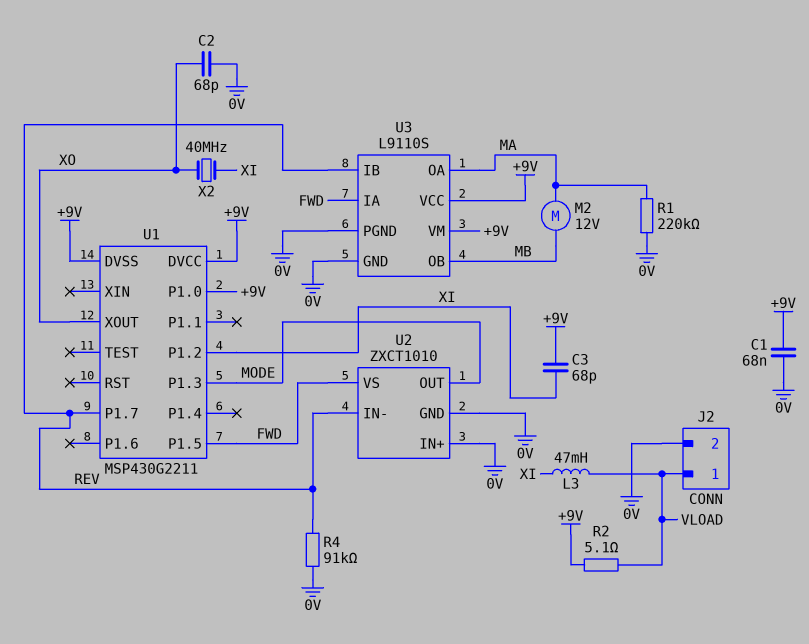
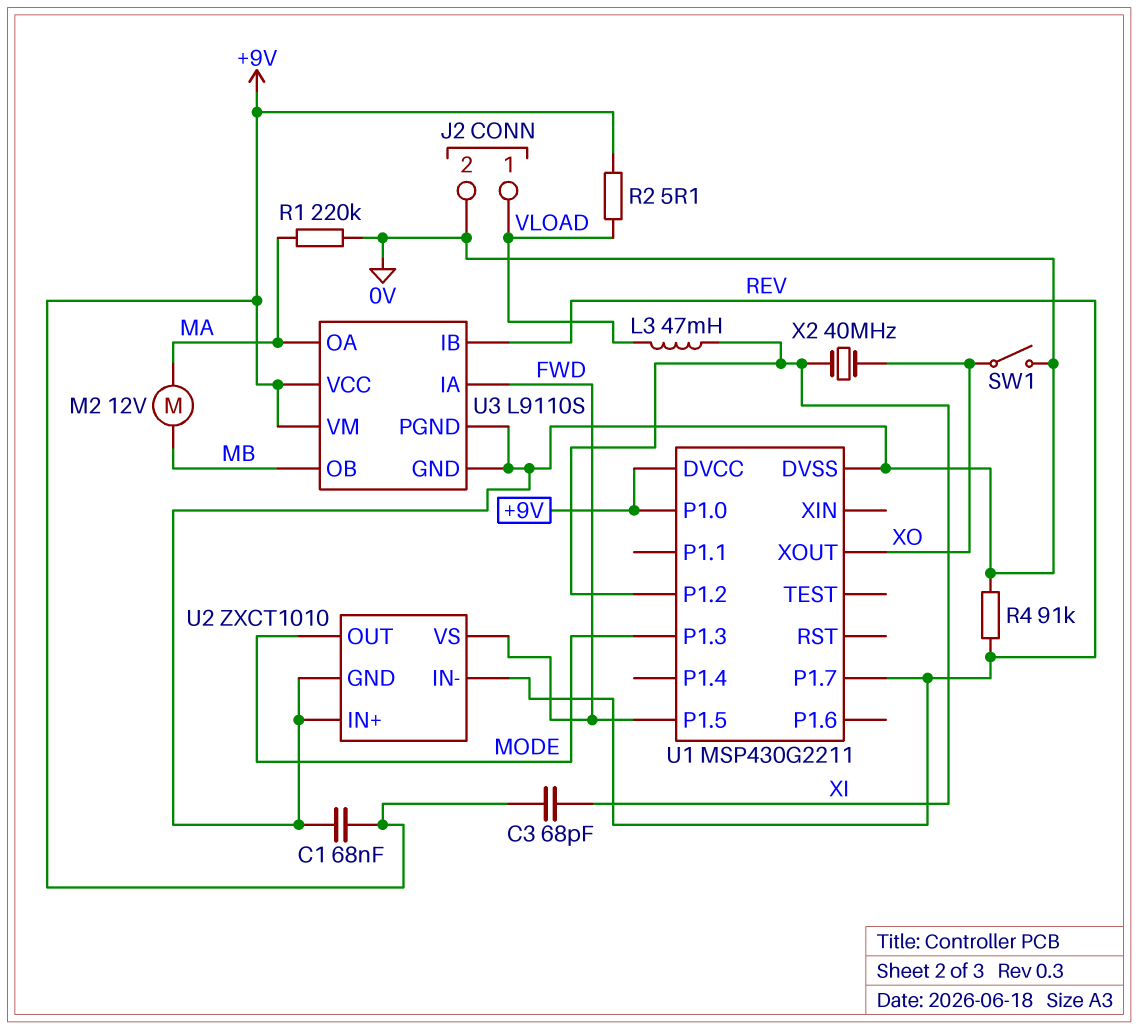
C2: 68pF (0V, XO) -> none
SW1: none -> switch (0V, XO)
U1 pin DVSS: +9V -> 0V

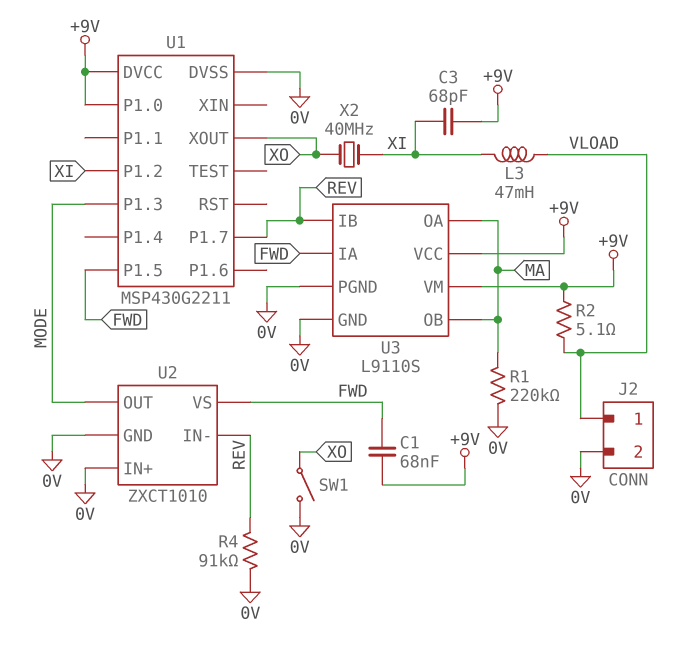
C1: 68nF (+9V, 0V) -> 68nF (+9V, FWD)
M2: motor 12V (MA, MB) -> none
U3 pin OB: MB -> MA

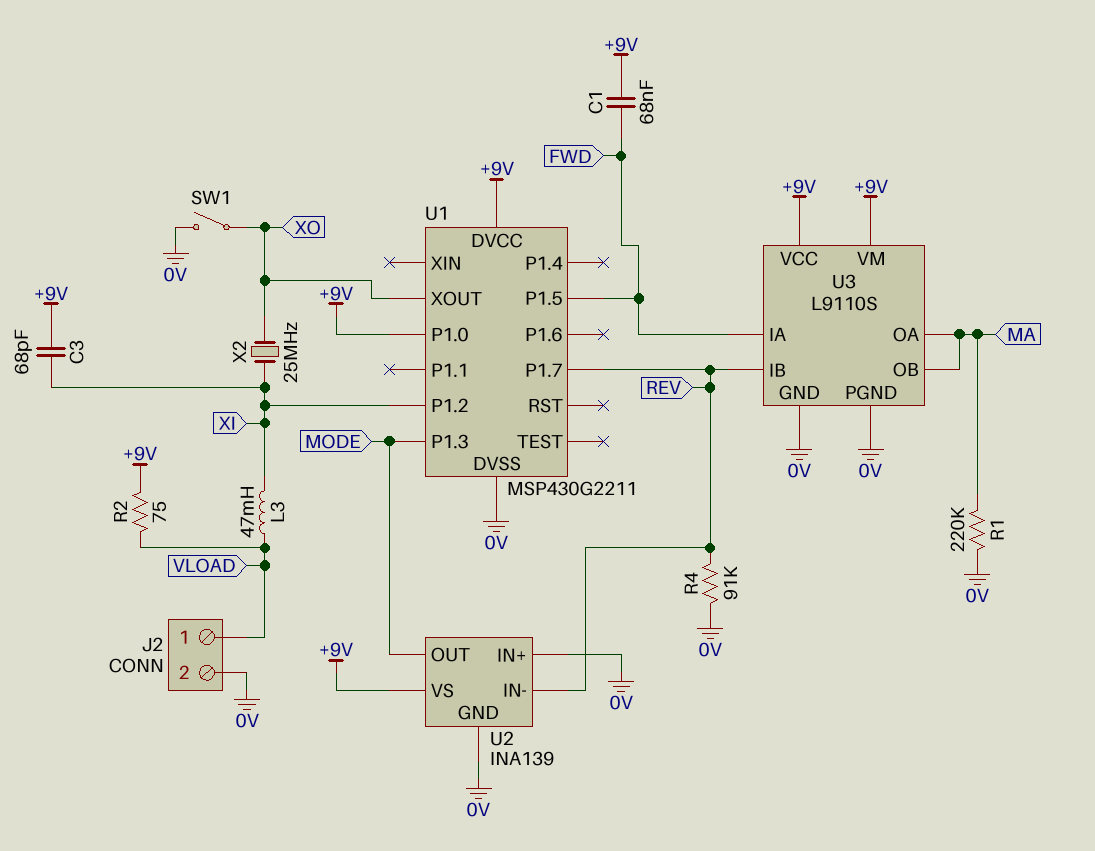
R2: 5.1 (+9V, VLOAD) -> 75 (+9V, VLOAD)
U2: ZXCT1010 -> INA139
U2 pin VS: FWD -> +9V
X2: 40MHz (XI, XO) -> 25MHz (XI, XO)

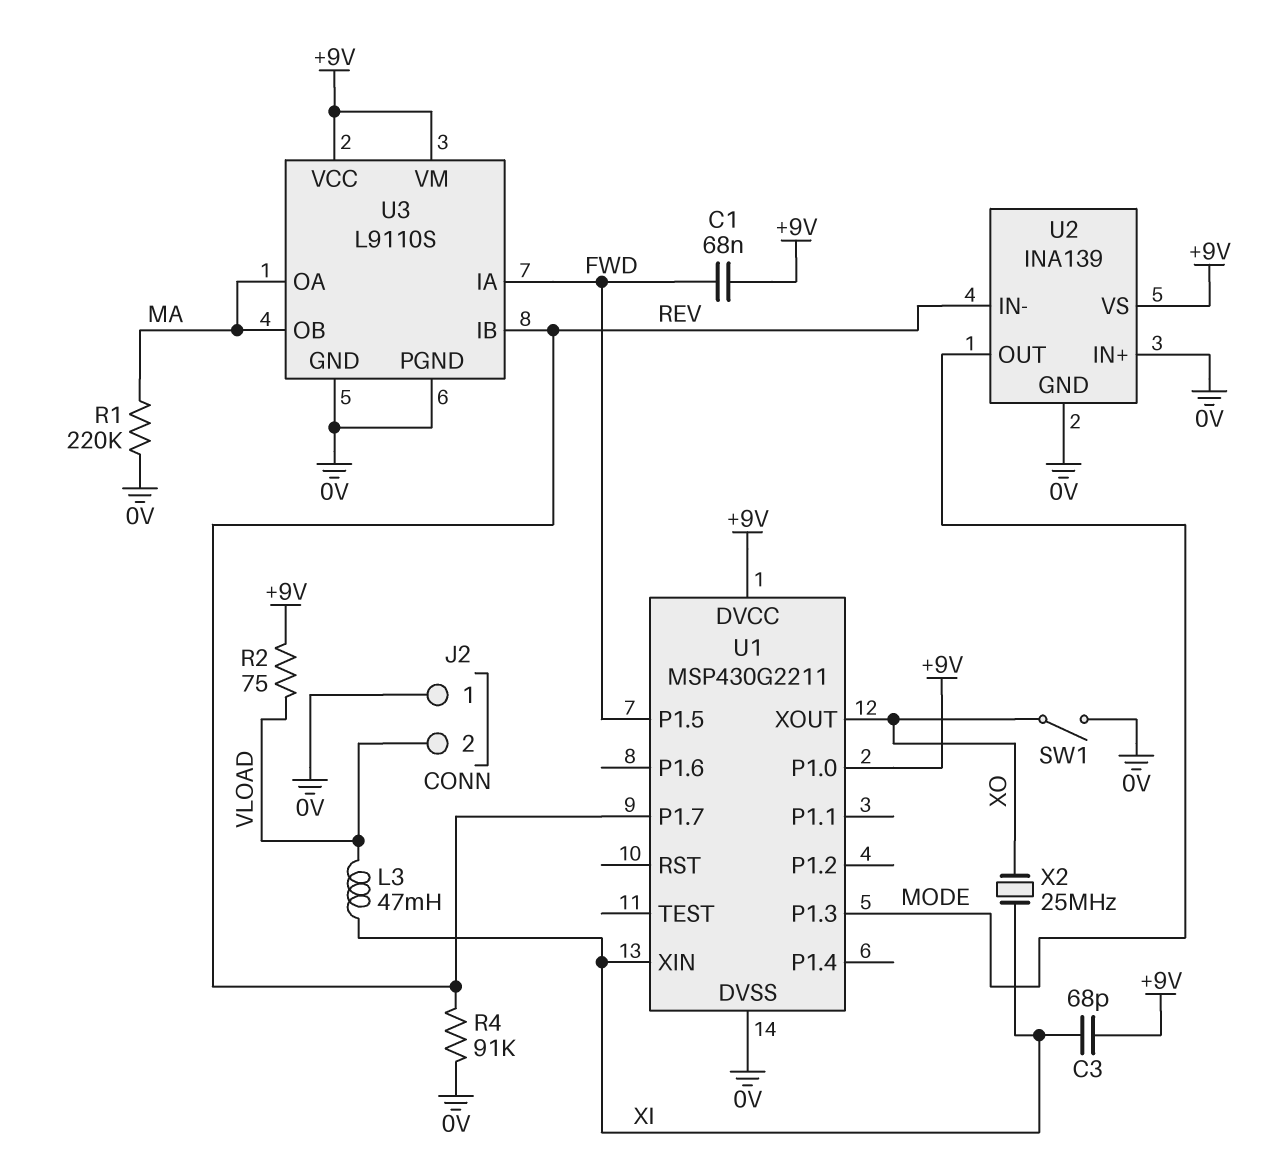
J2 pin 1: VLOAD -> 0V
J2 pin 2: 0V -> VLOAD
U1 pin P1.2: XI -> none
U1 pin XIN: none -> XI

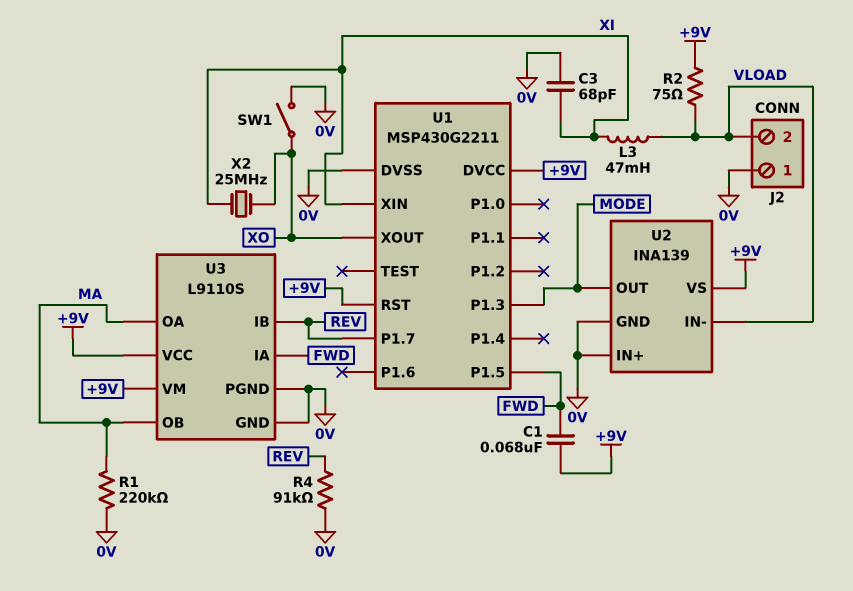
C3: 68pF (+9V, XI) -> 68pF (0V, XI)
U1 pin P1.0: +9V -> none
U1 pin RST: none -> +9V
U2 pin IN-: REV -> VLOAD

